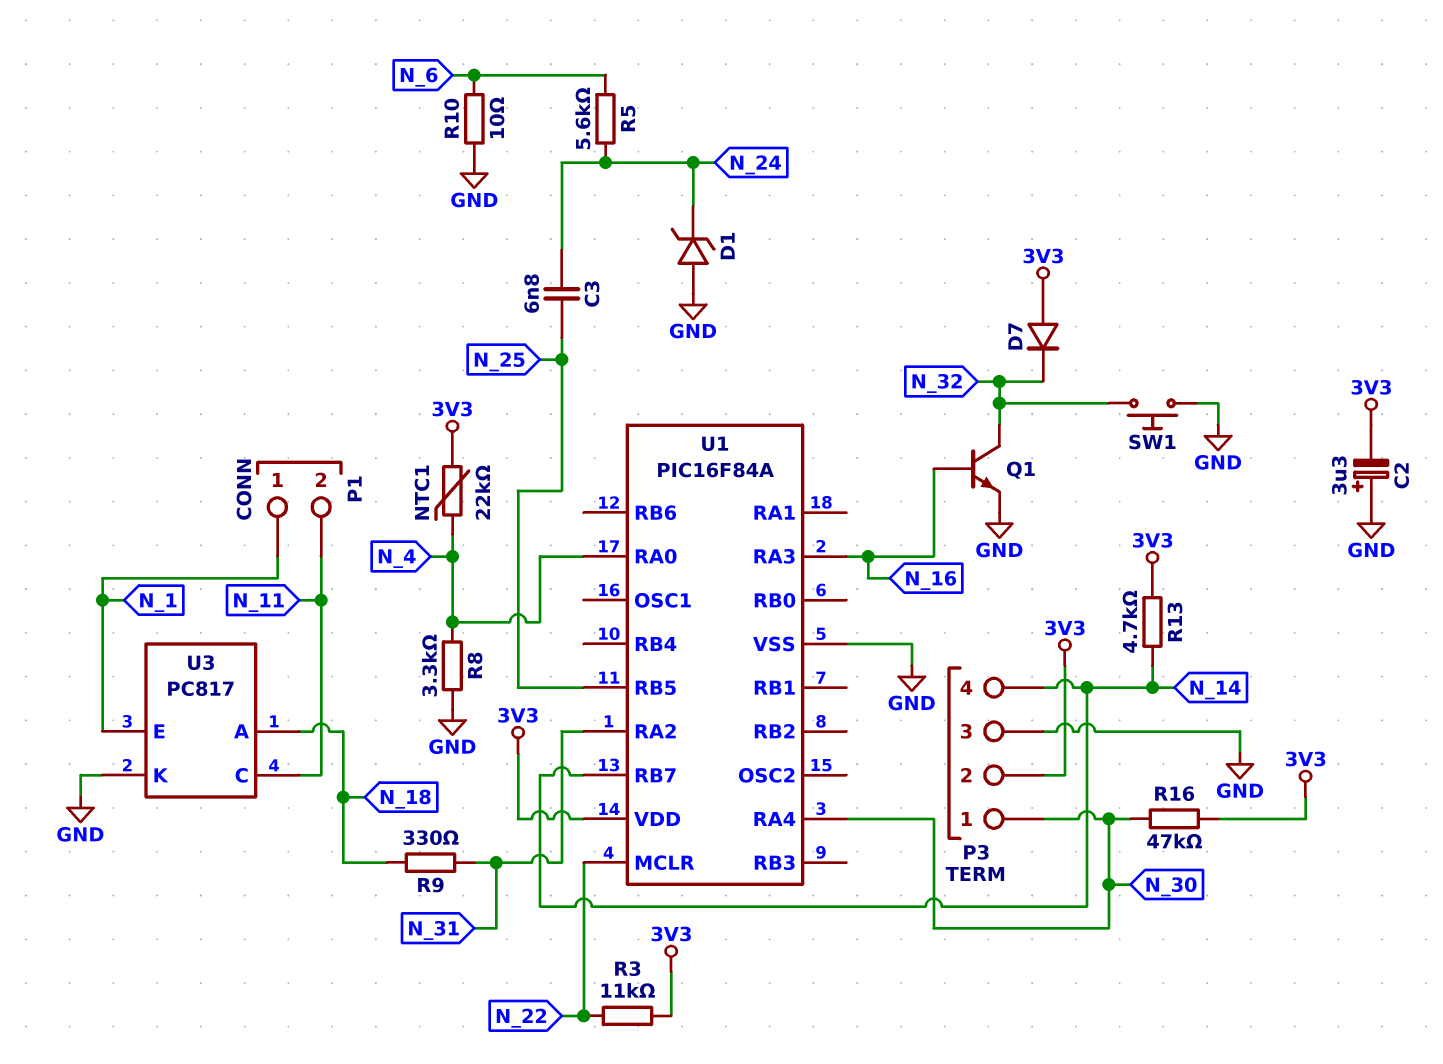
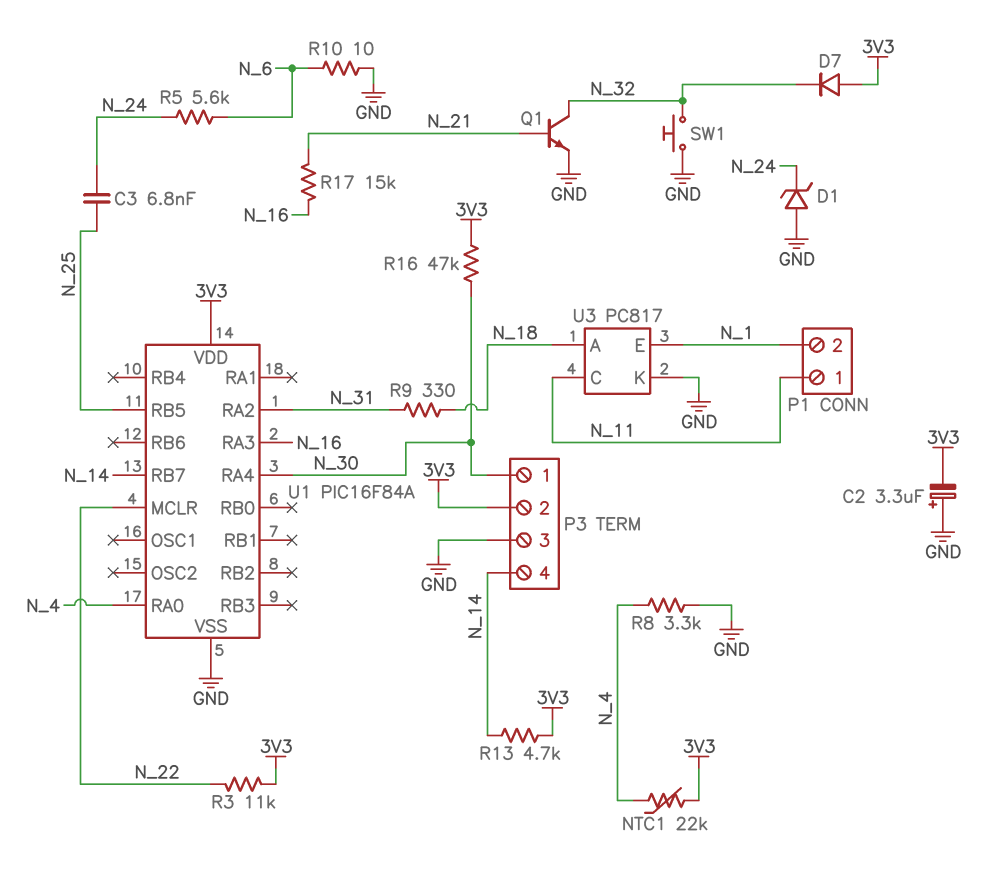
P1 pin 1: N_1 -> N_11
P1 pin 2: N_11 -> N_1
Q1: NPN (B N_16, C N_32, E GND) -> NPN (B N_21, C N_32, E GND)
R17: none -> 15k (N_16, N_21)

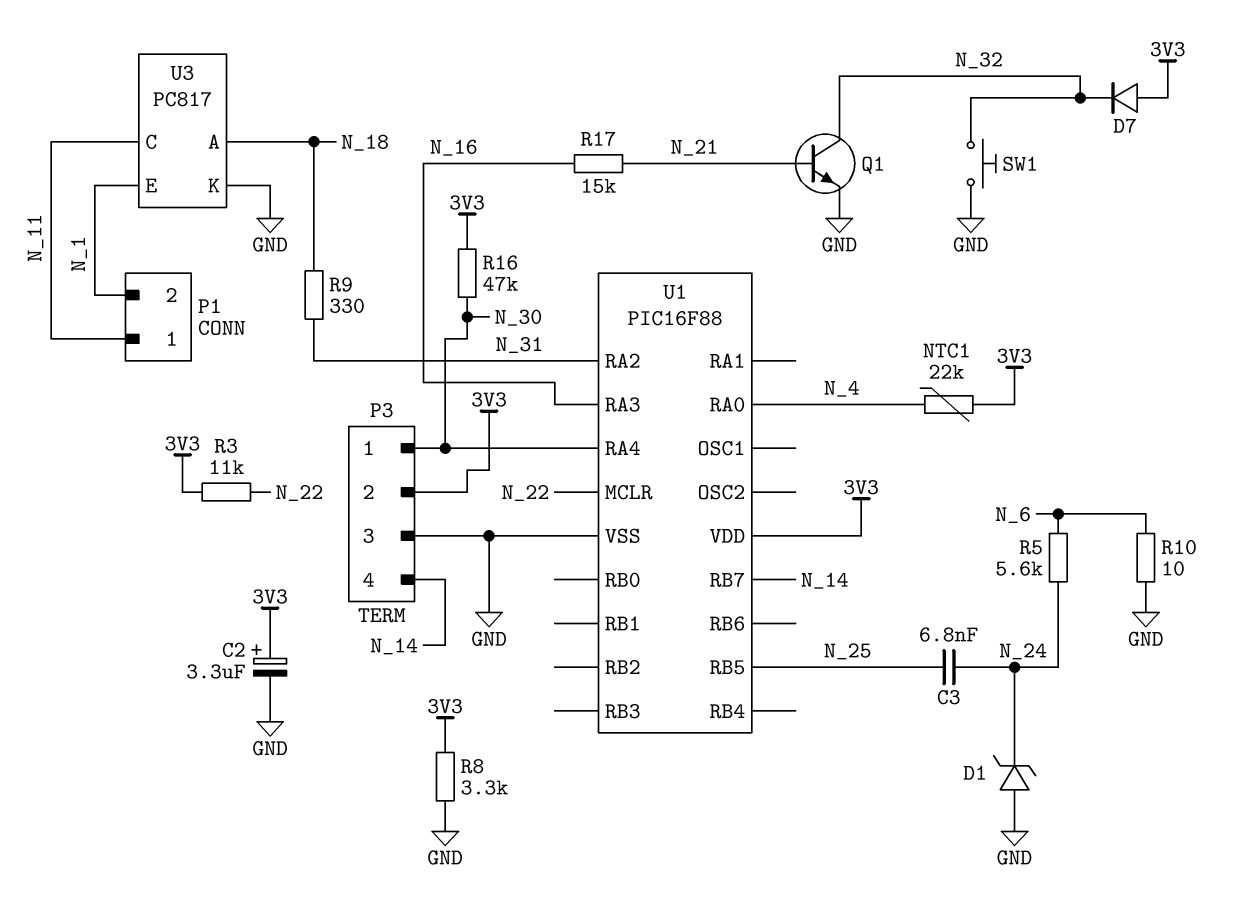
C2: 3.3uF (plus GND, minus 3V3) -> 3.3uF (plus 3V3, minus GND)
R8: 3.3k (GND, N_4) -> 3.3k (3V3, GND)
R13: 4.7k (3V3, N_14) -> none
U1: PIC16F84A -> PIC16F88

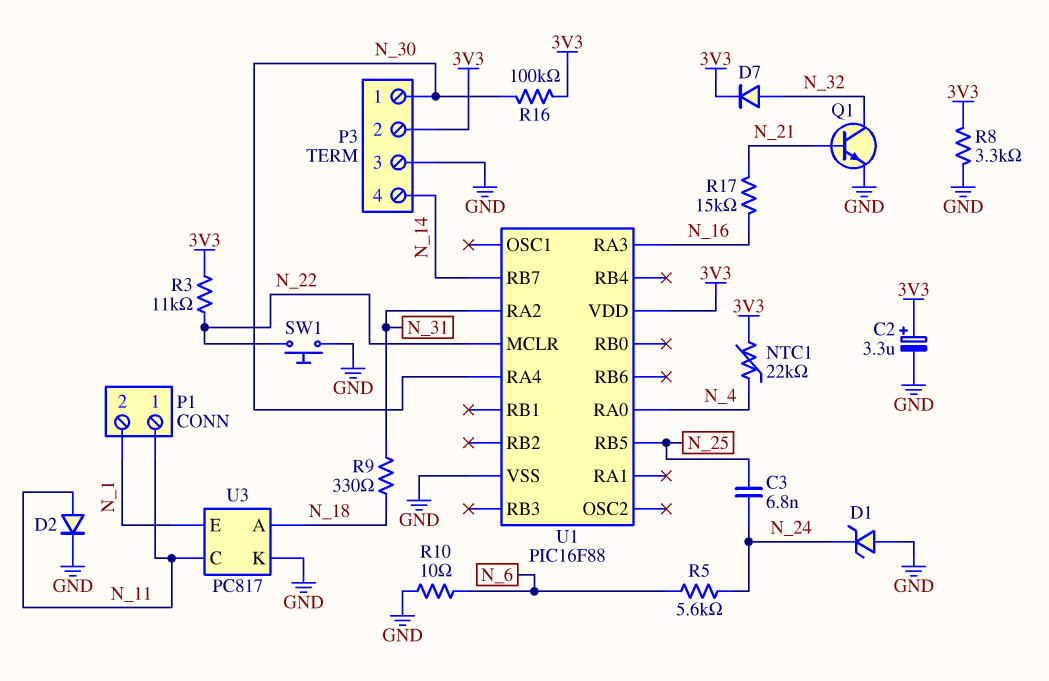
D2: none -> diode (A N_11, K GND)
D7: diode (A 3V3, K N_32) -> diode (A N_32, K 3V3)
R16: 47k (3V3, N_30) -> 100k (3V3, N_30)
SW1: button (GND, N_32) -> button (GND, N_22)

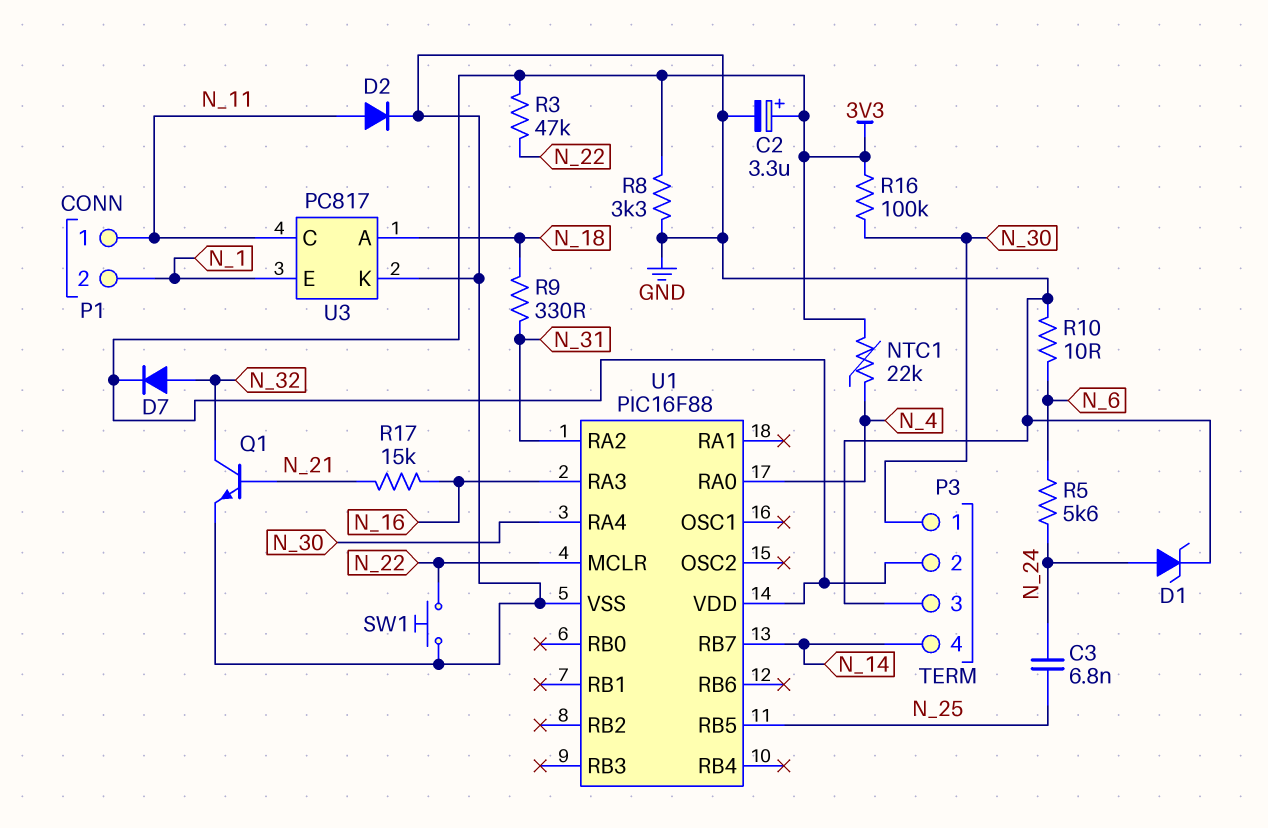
D1: zener (A GND, K N_24) -> zener (A N_24, K GND)
R3: 11k (3V3, N_22) -> 47k (3V3, N_22)

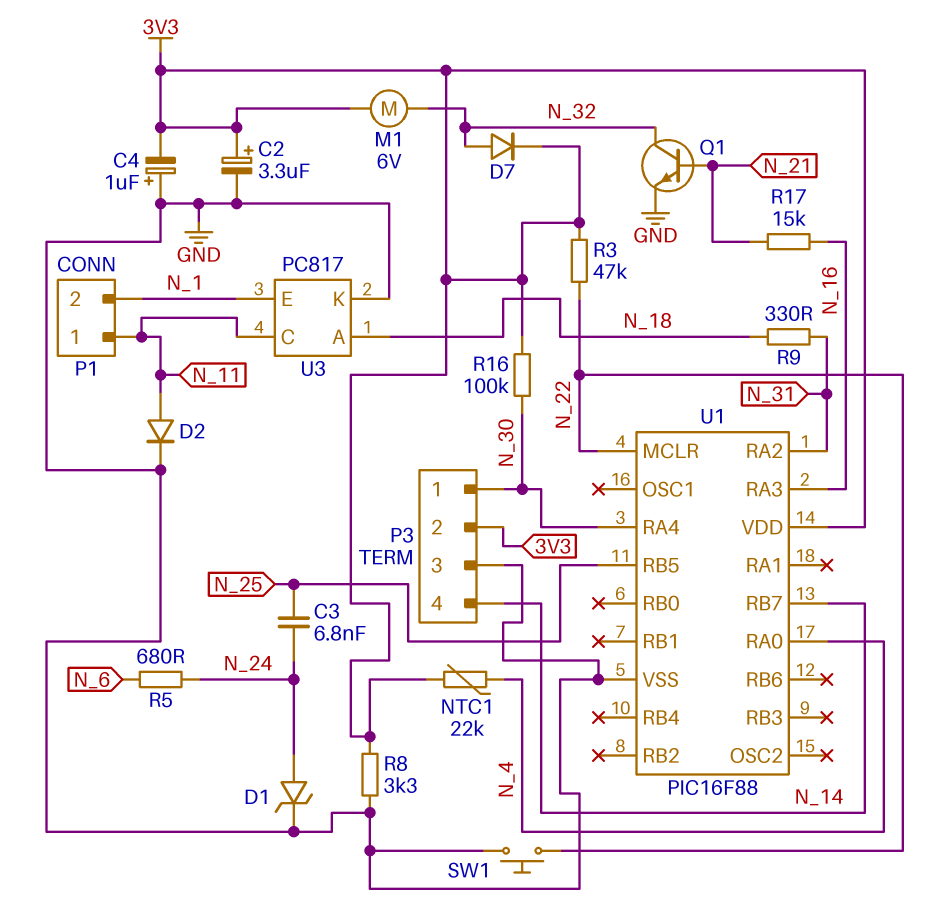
C4: none -> 1uF (plus GND, minus 3V3)
M1: none -> motor 6V (3V3, N_32)
R5: 5.6k (N_6, N_24) -> 680 (N_6, N_24)
R10: 10 (GND, N_6) -> none

